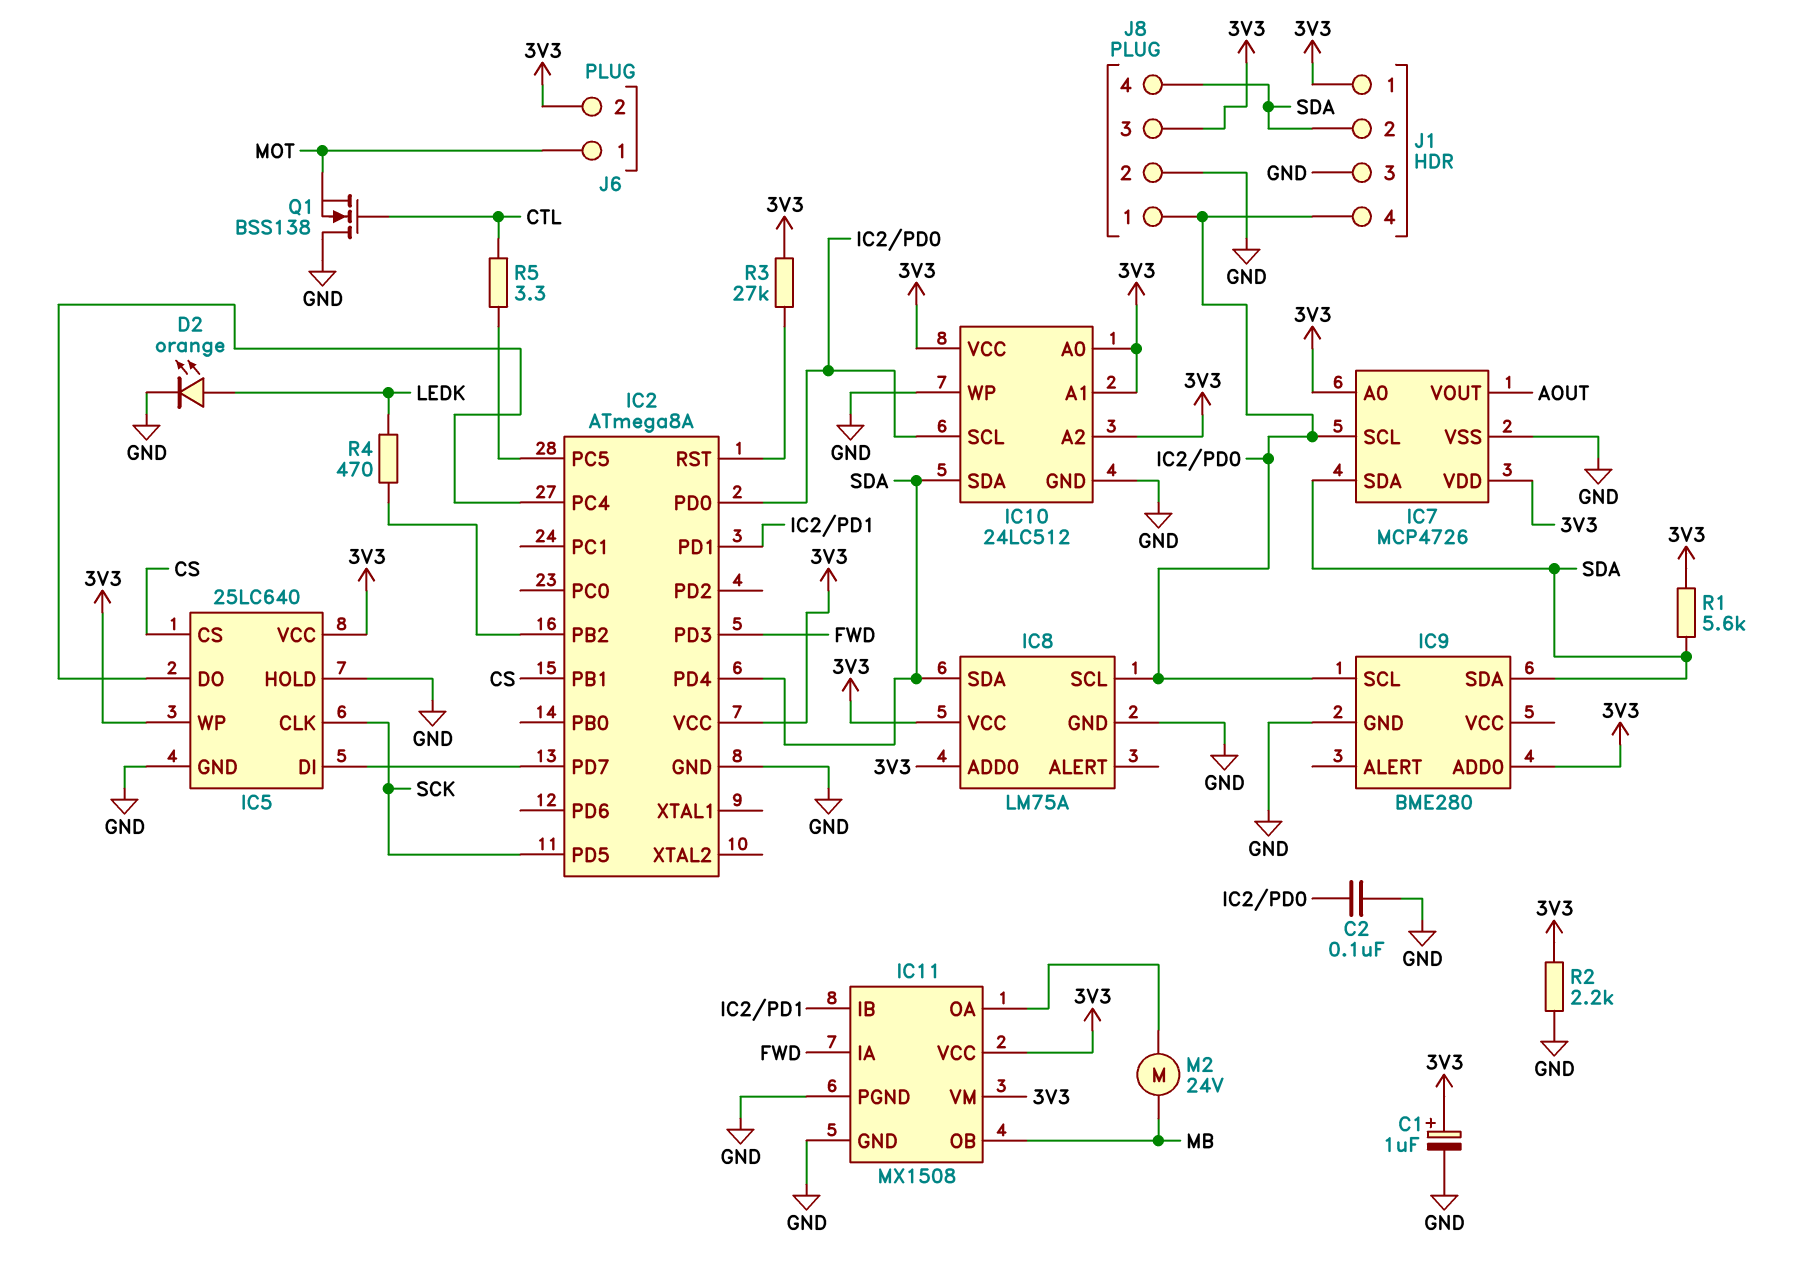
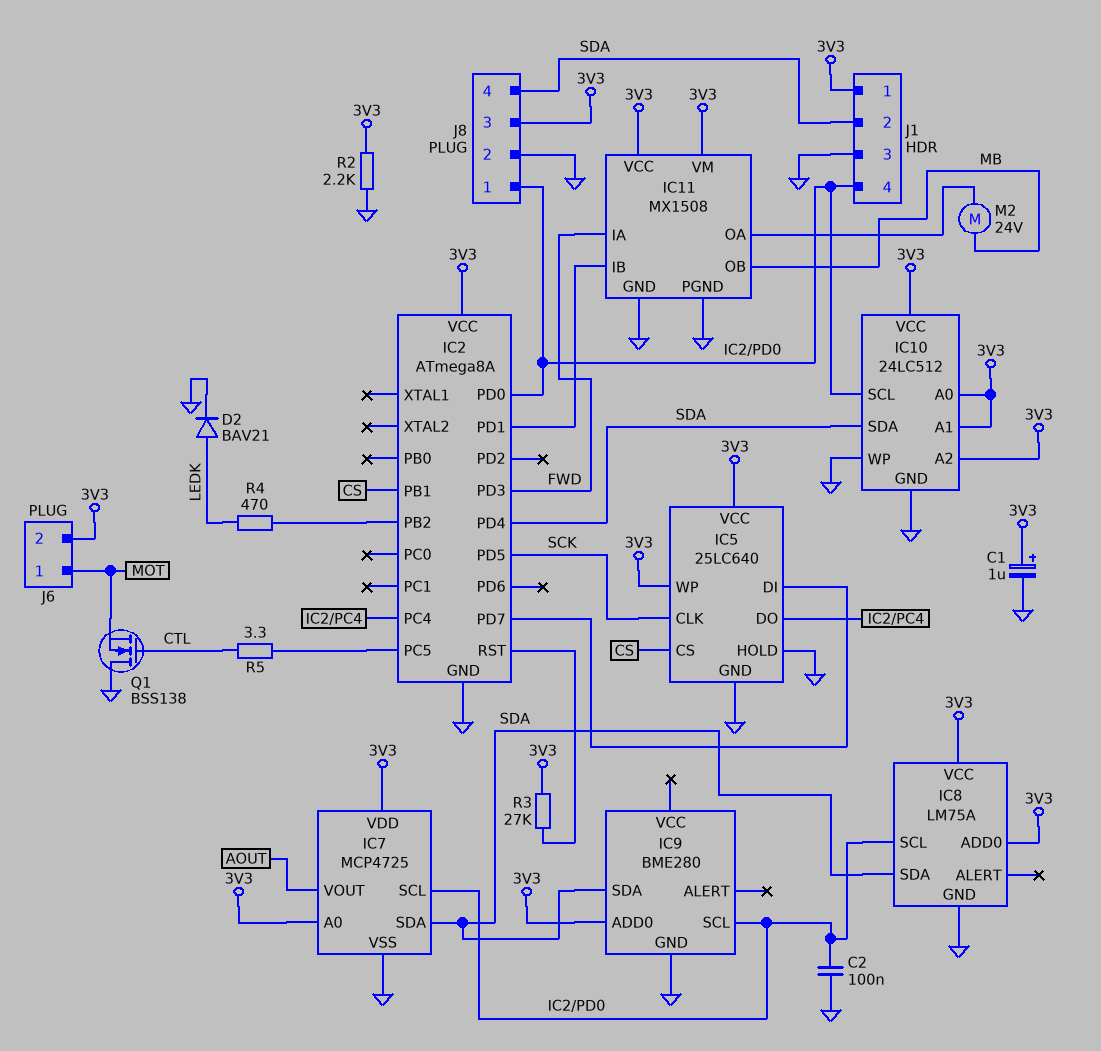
D2: LED orange (A LEDK, K GND) -> diode BAV21 (A LEDK, K GND)
IC7: MCP4726 -> MCP4725
R1: 5.6k (3V3, SDA) -> none

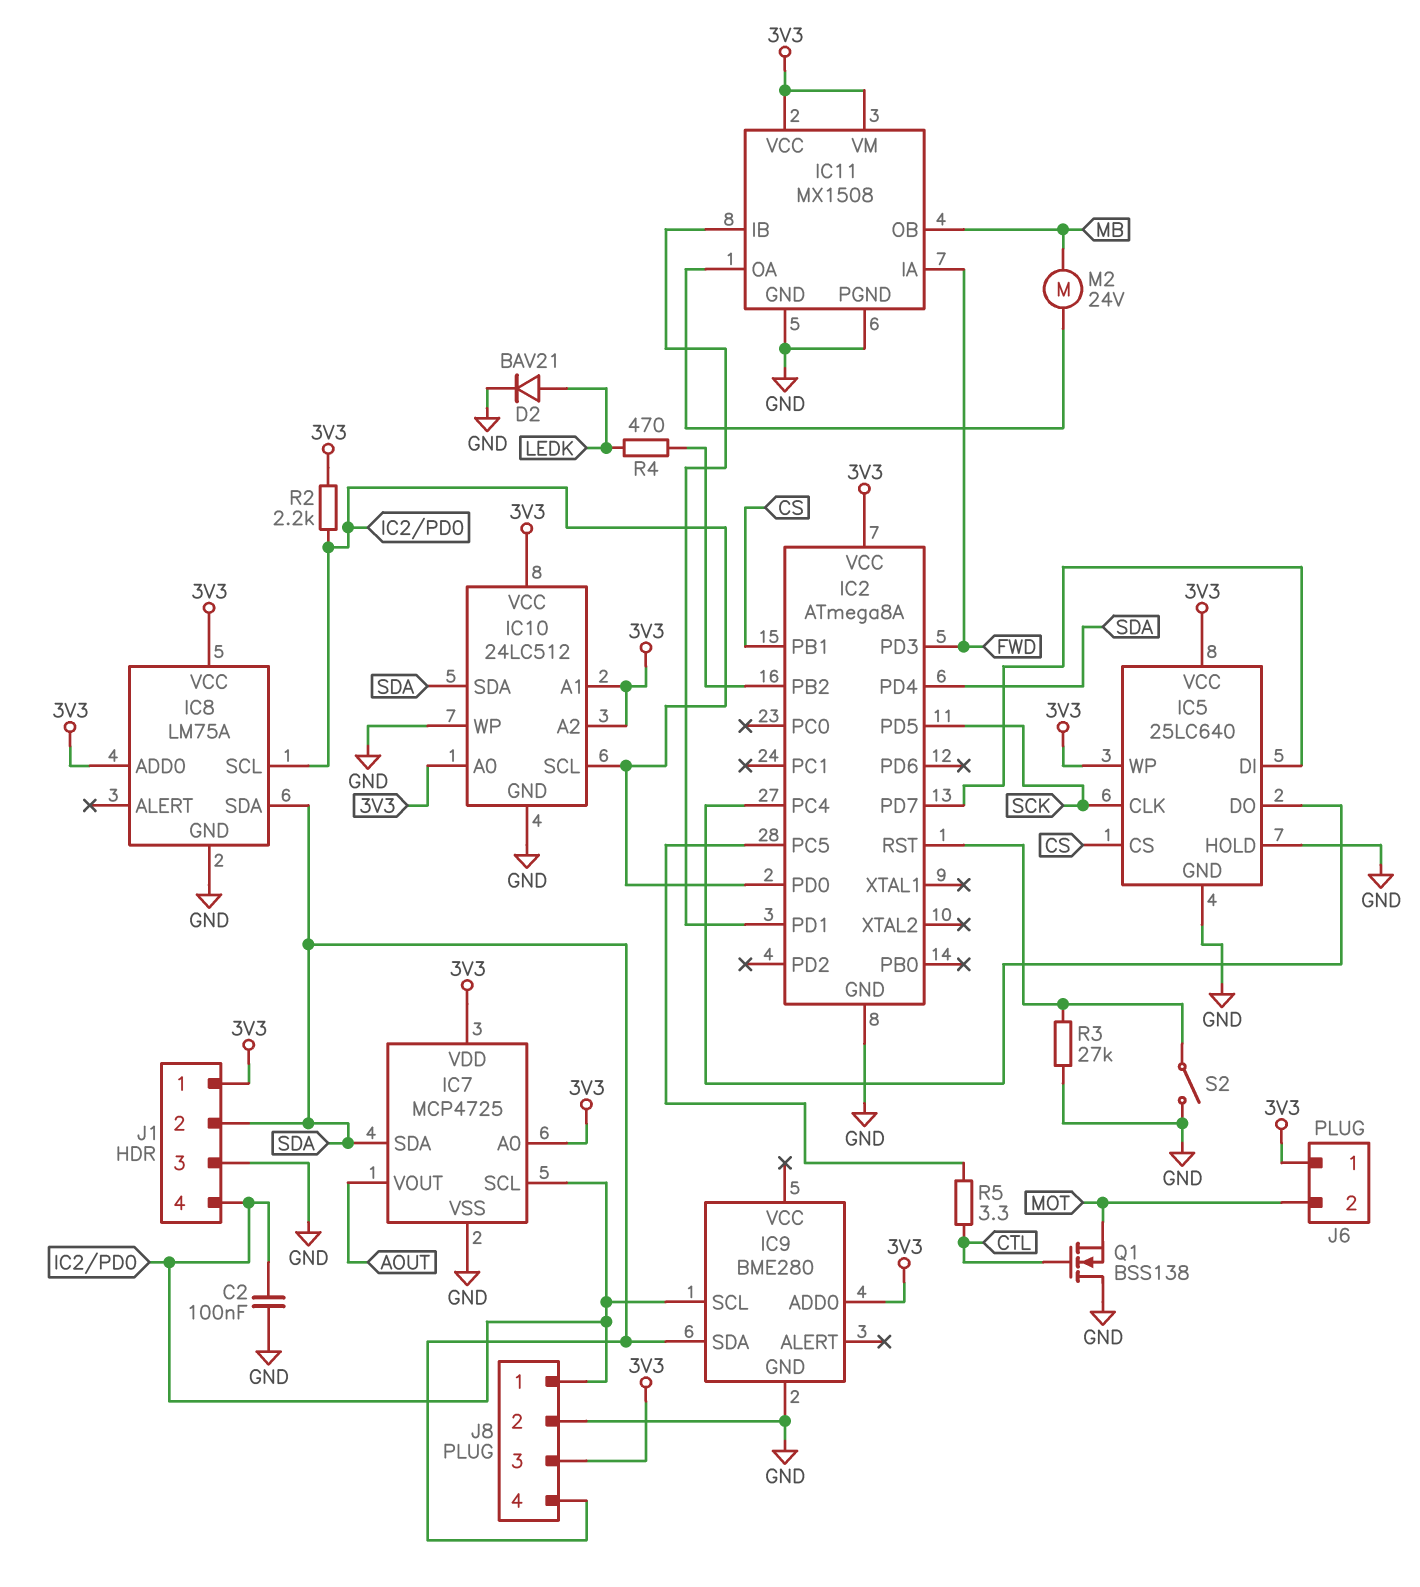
C1: 1uF (plus 3V3, minus GND) -> none
J6 pin 1: MOT -> 3V3
J6 pin 2: 3V3 -> MOT
R2: 2.2k (3V3, GND) -> 2.2k (3V3, IC2/PD0)
R3: 27k (3V3, IC2/RST) -> 27k (GND, IC2/RST)
S2: none -> switch (GND, IC2/RST)

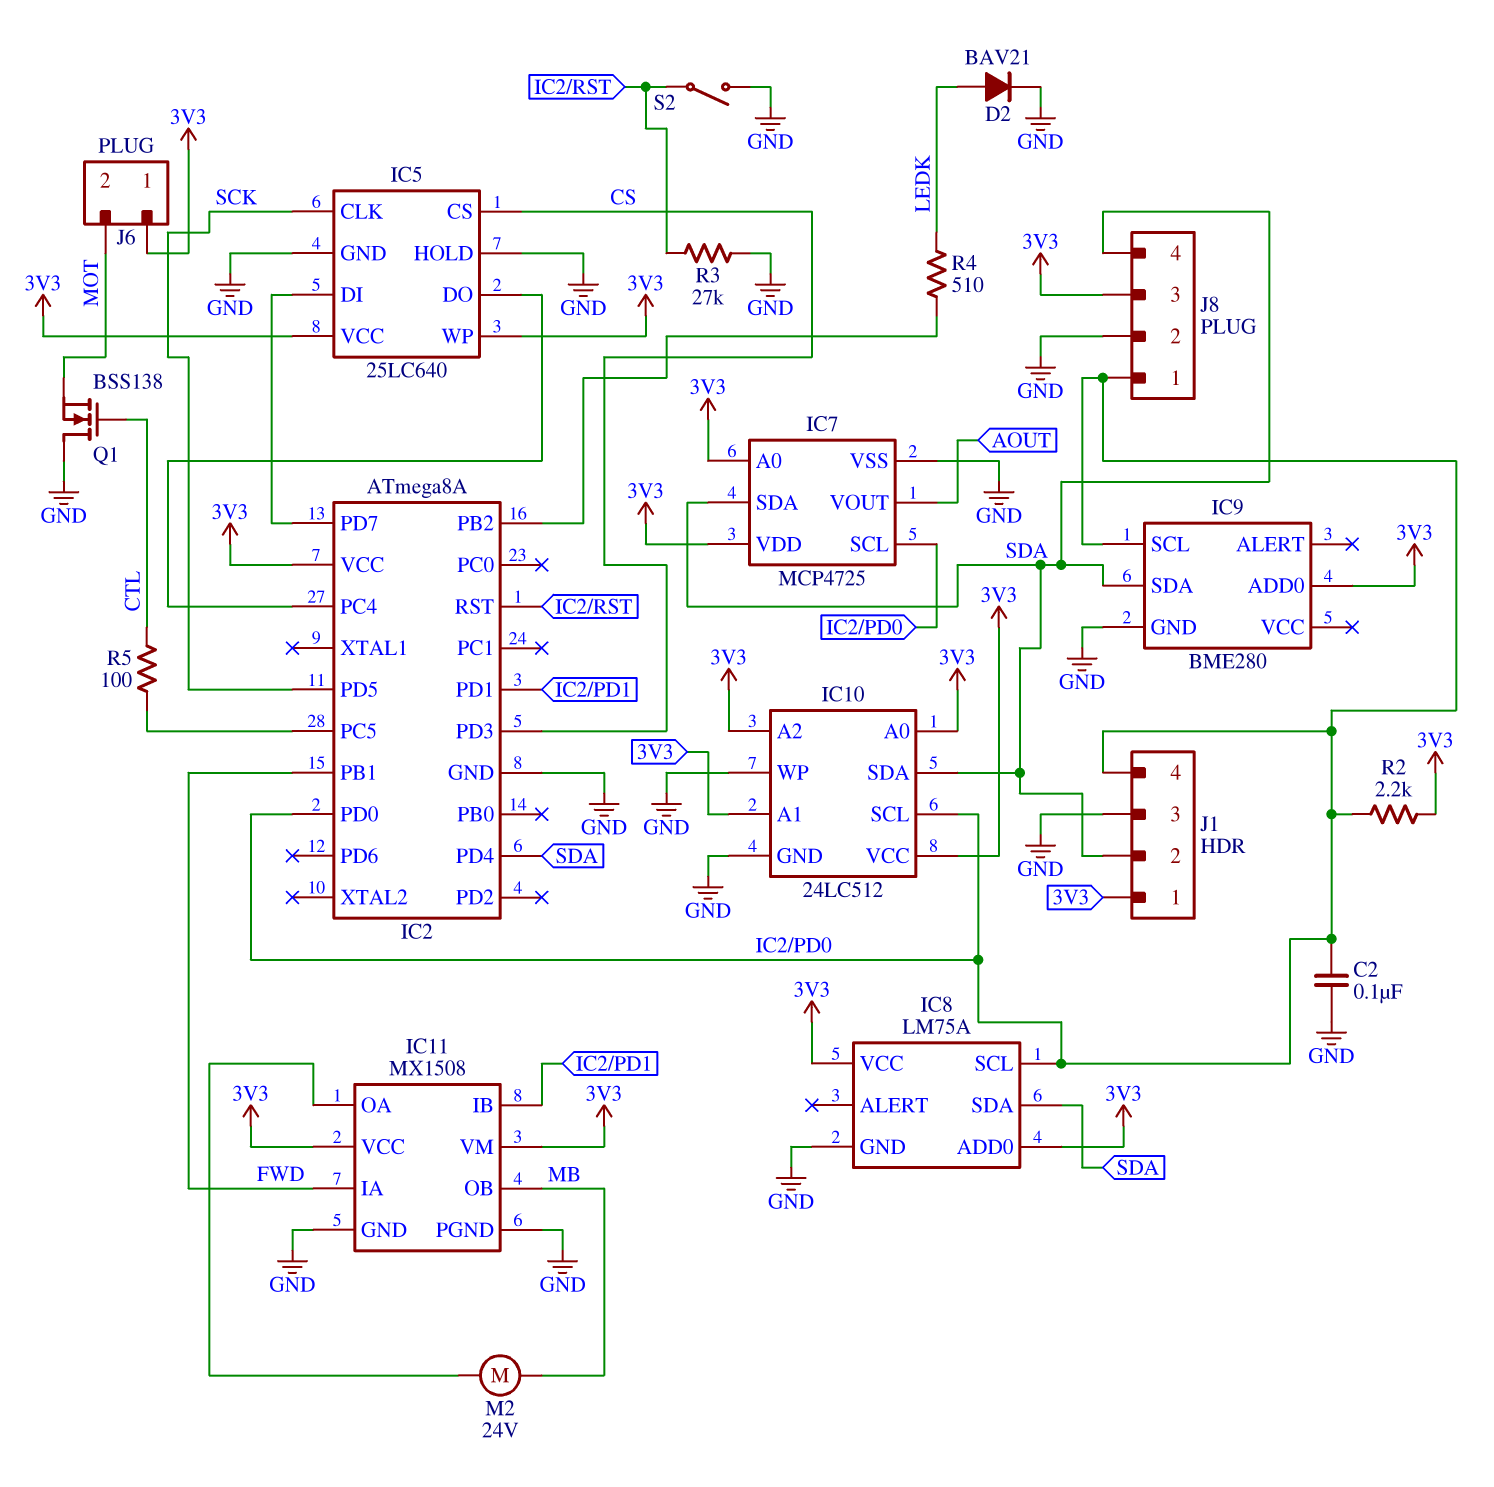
IC2 pin PB1: CS -> FWD
IC2 pin PD3: FWD -> CS
R4: 470 (IC2/PB2, LEDK) -> 510 (IC2/PB2, LEDK)
R5: 3.3 (CTL, IC2/PC5) -> 100 (CTL, IC2/PC5)

